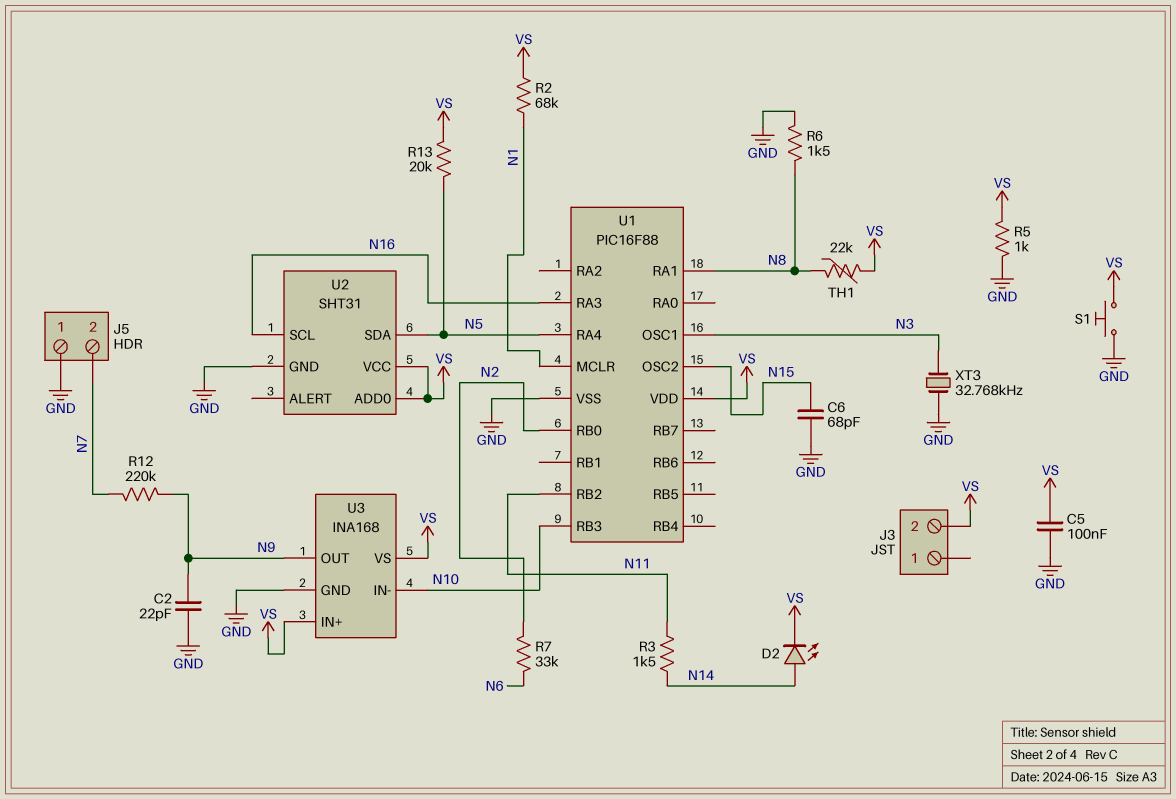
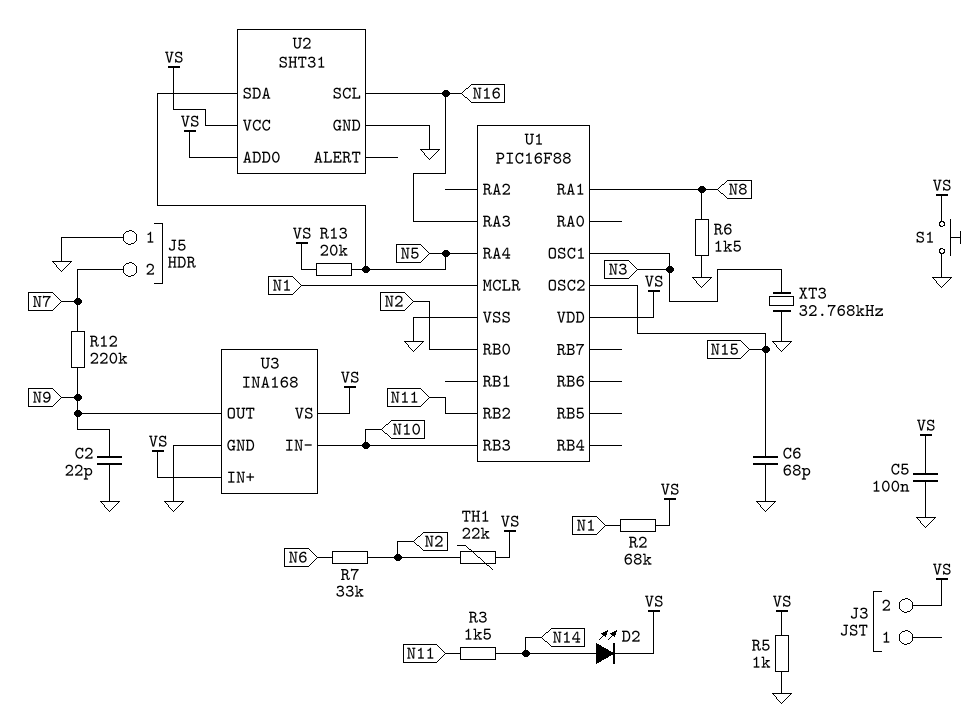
TH1: 22k (N8, VS) -> 22k (N2, VS)

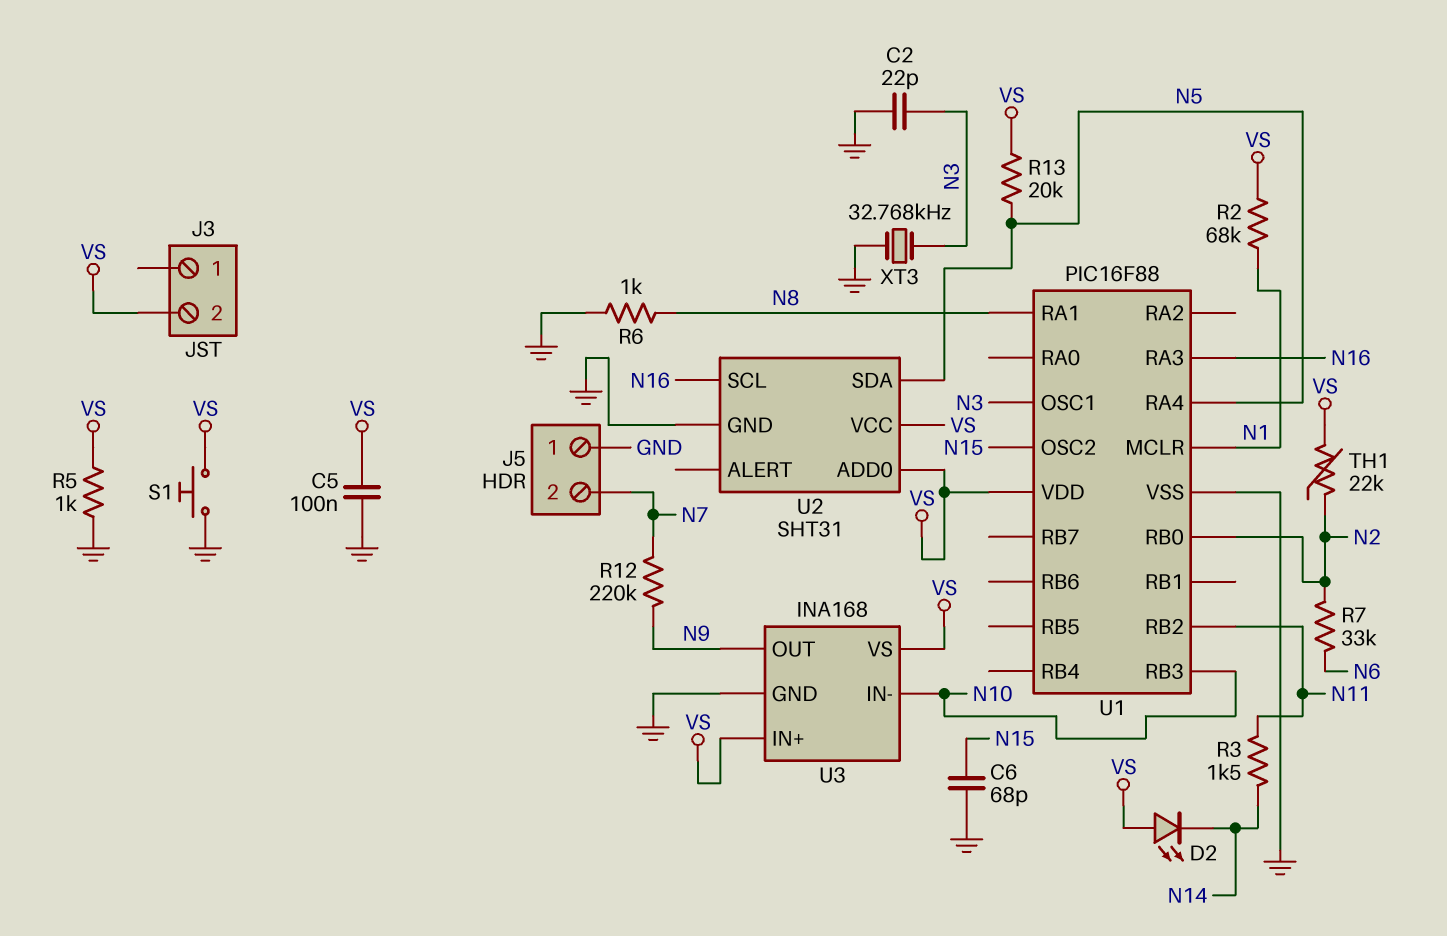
C2: 22pF (GND, N9) -> 22pF (GND, N3)
D2: LED (A N14, K VS) -> LED (A VS, K N14)
R6: 1.5k (GND, N8) -> 1k (GND, N8)

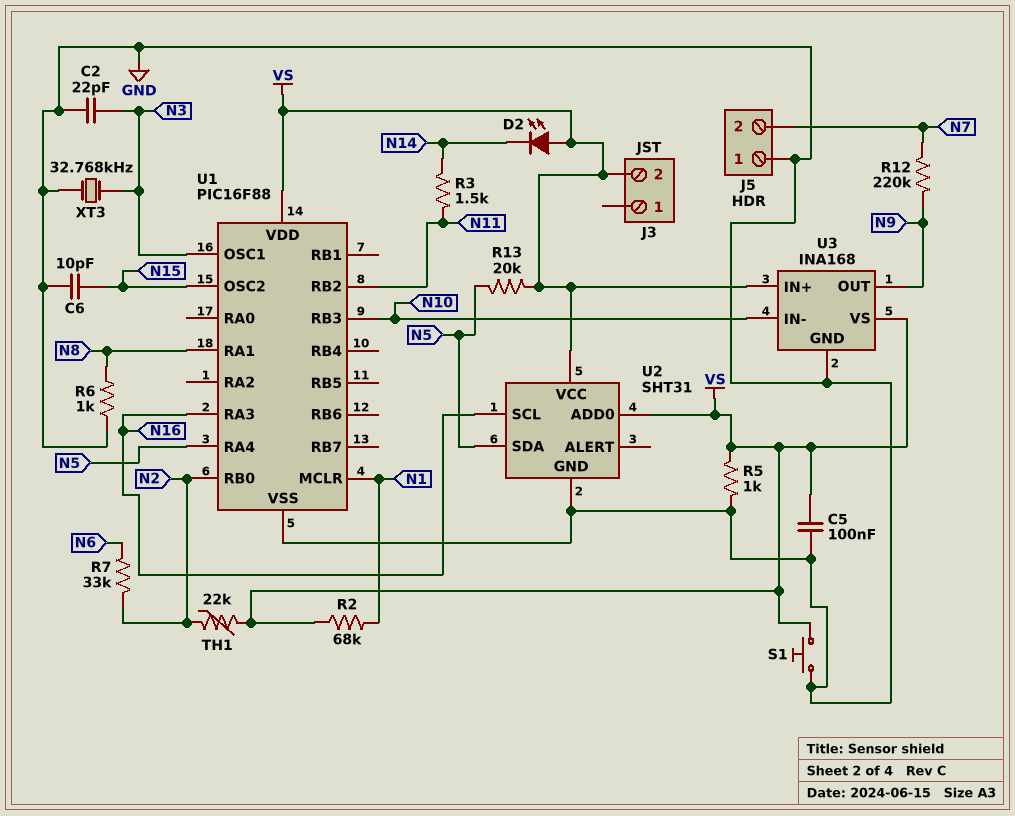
C6: 68pF (GND, N15) -> 10pF (GND, N15)

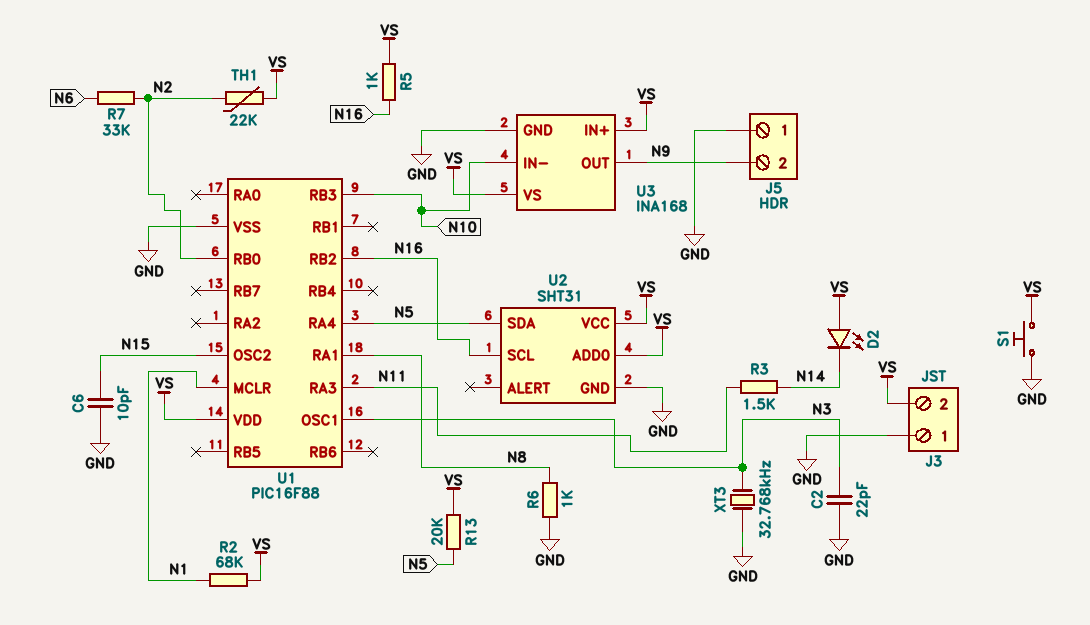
C5: 100nF (GND, VS) -> none
J3 pin 1: none -> GND
J5 pin 2: N7 -> N9
R5: 1k (GND, VS) -> 1k (N16, VS)
R12: 220k (N7, N9) -> none
U1 pin RA3: N16 -> N11
U1 pin RB2: N11 -> N16

